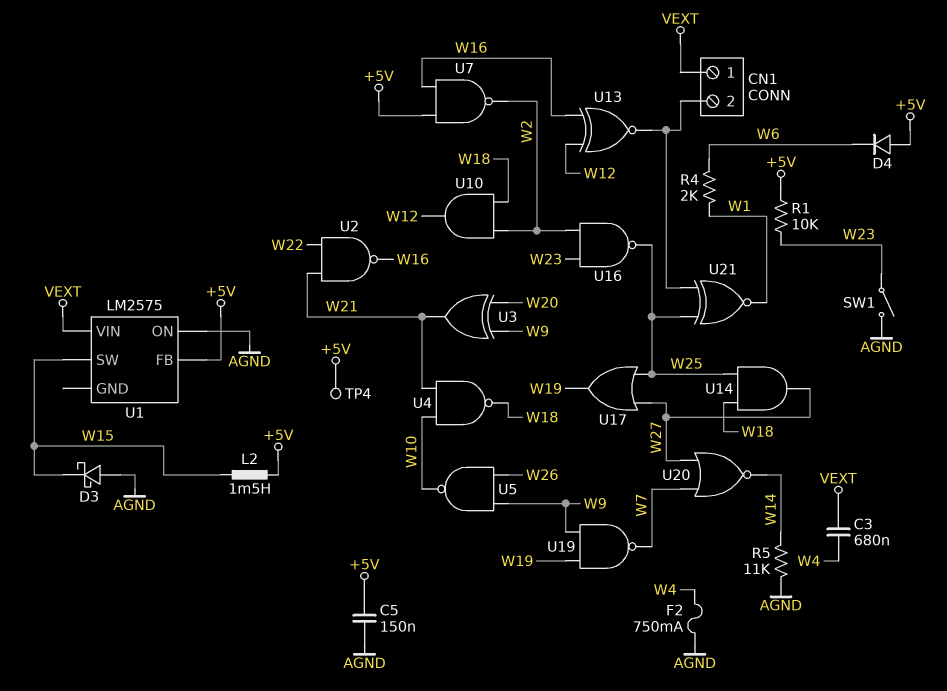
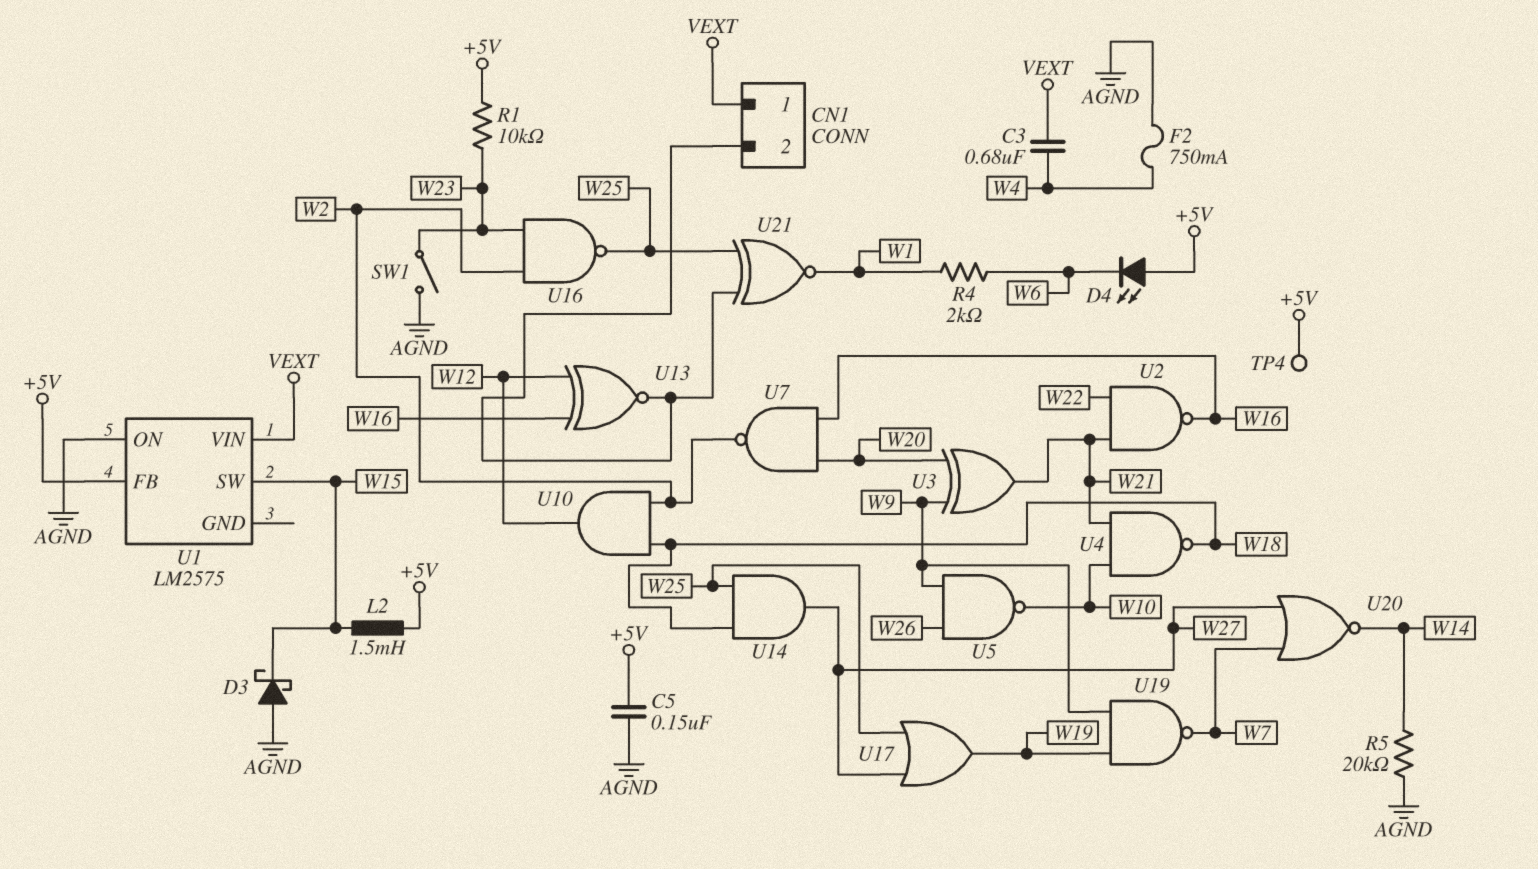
D4: diode (A +5V, K W6) -> LED (A +5V, K W6)
R5: 11k (AGND, W14) -> 20k (AGND, W14)
U7: NAND (in +5V, in W16, out W2) -> NAND (in W16, in W20, out W2)

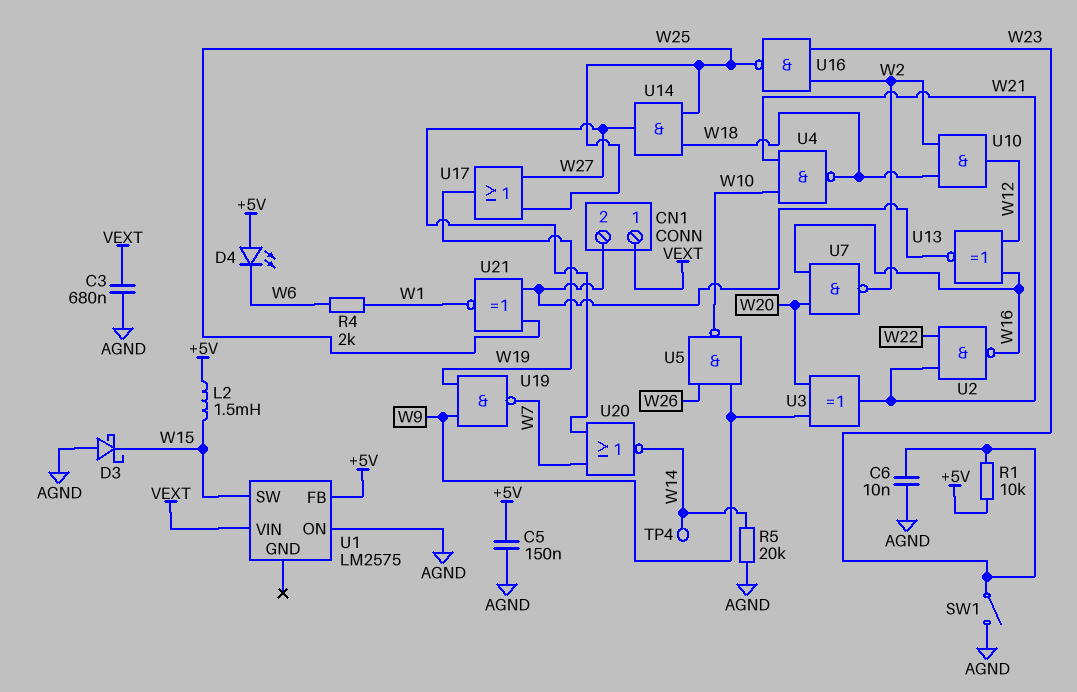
C3: 680nF (VEXT, W4) -> 680nF (AGND, VEXT)
C6: none -> 10nF (AGND, W23)
F2: 750mA (AGND, W4) -> none
TP4: test point (+5V) -> test point (W14)

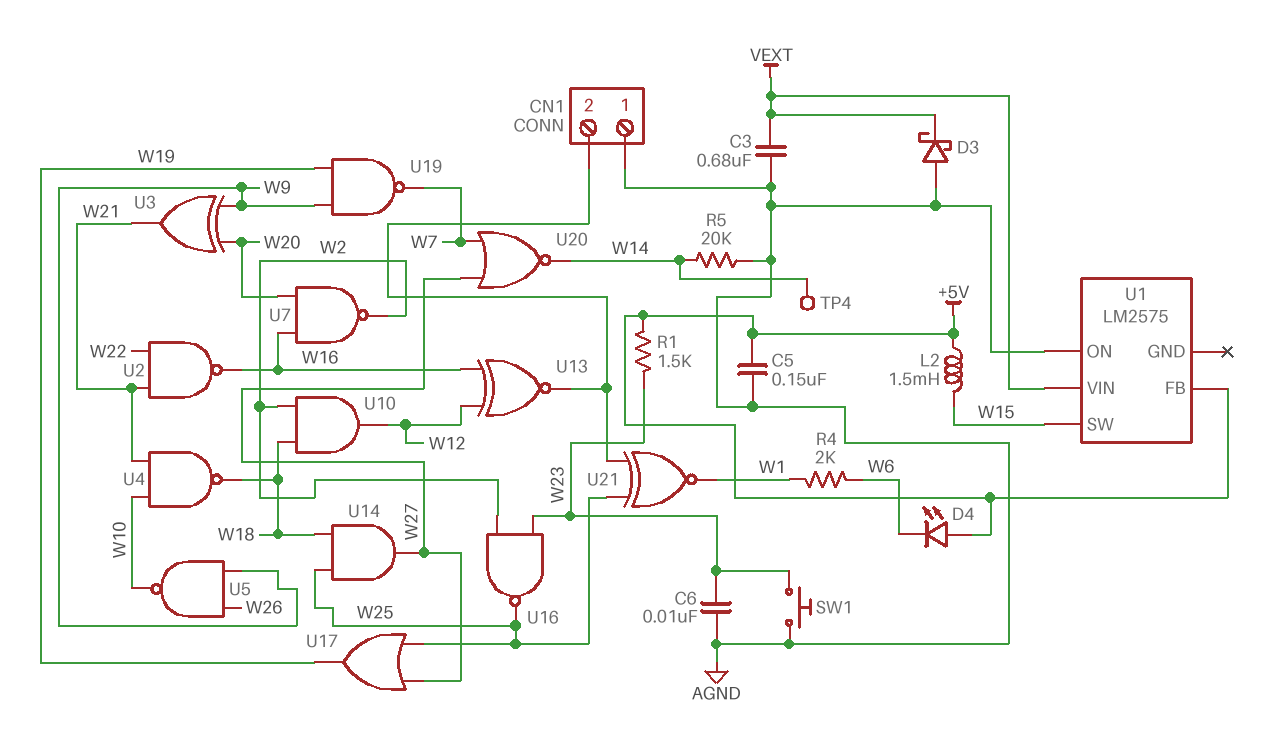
CN1 pin 1: VEXT -> AGND
D3: schottky (A AGND, K W15) -> schottky (A AGND, K VEXT)
R1: 10k (+5V, W23) -> 1.5k (+5V, W23)
SW1: switch (AGND, W23) -> button (AGND, W23)

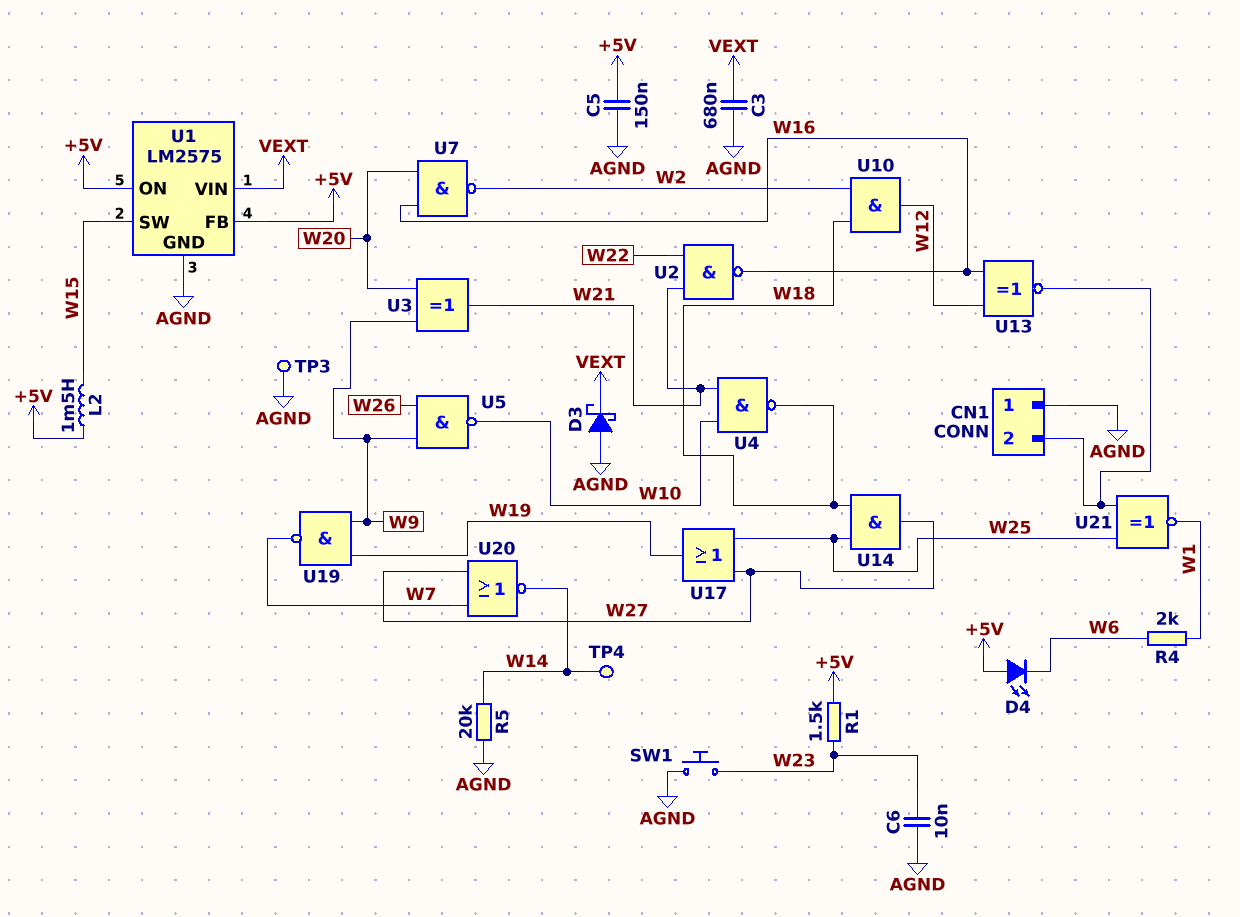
TP3: none -> test point (AGND)
U1 pin GND: none -> AGND
U1 pin ON: AGND -> +5V
U16: NAND (in W2, in W23, out W25) -> none

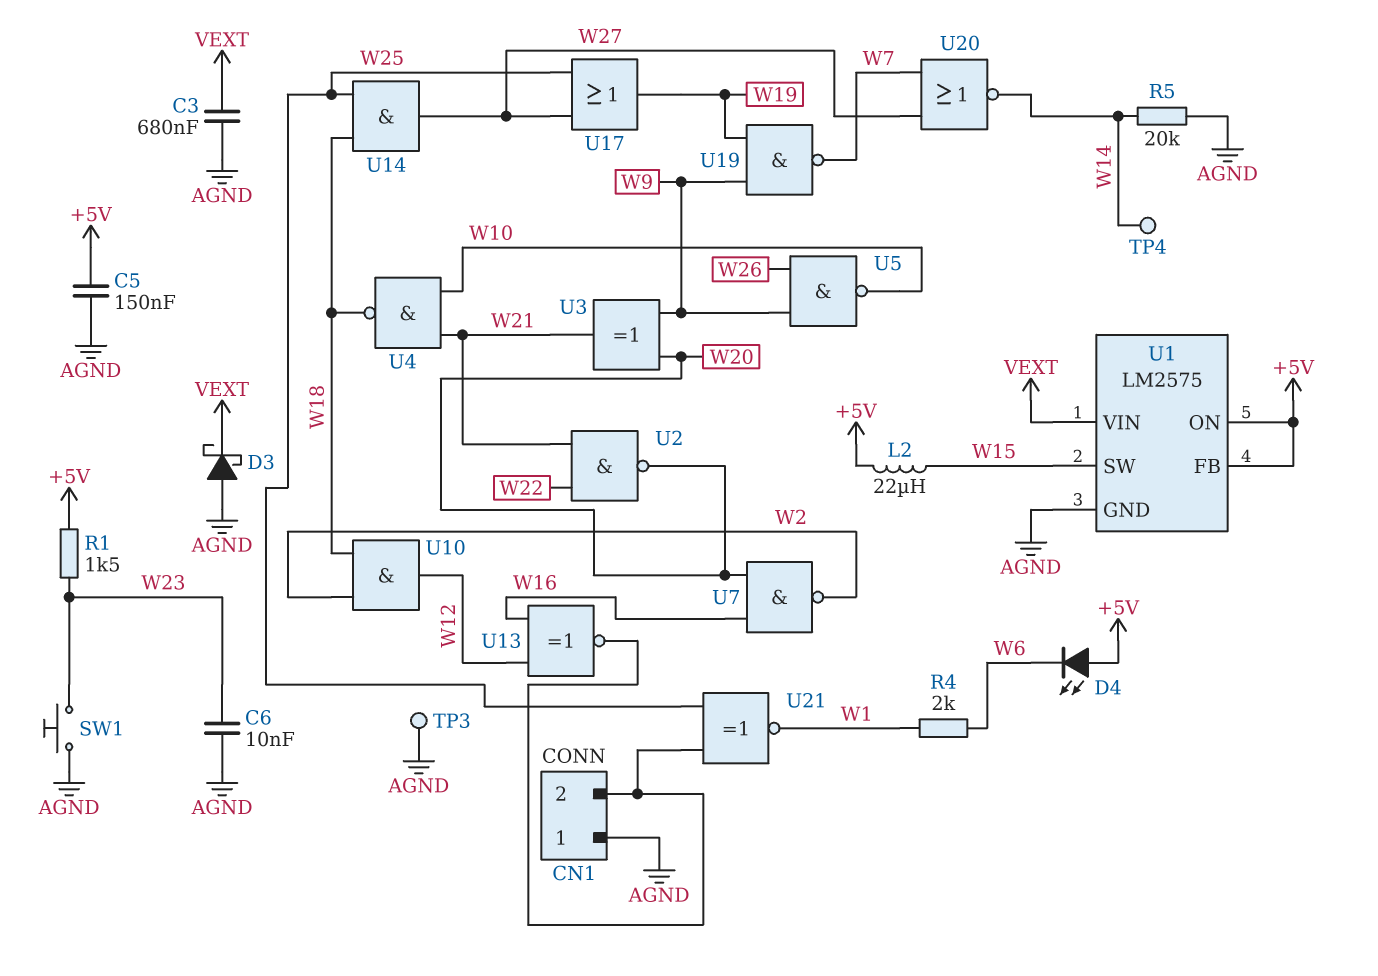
L2: 1.5mH (+5V, W15) -> 22uH (+5V, W15)
U2: NAND (in W21, in W22, out W16) -> NAND (in W21, in W22, out W20)

